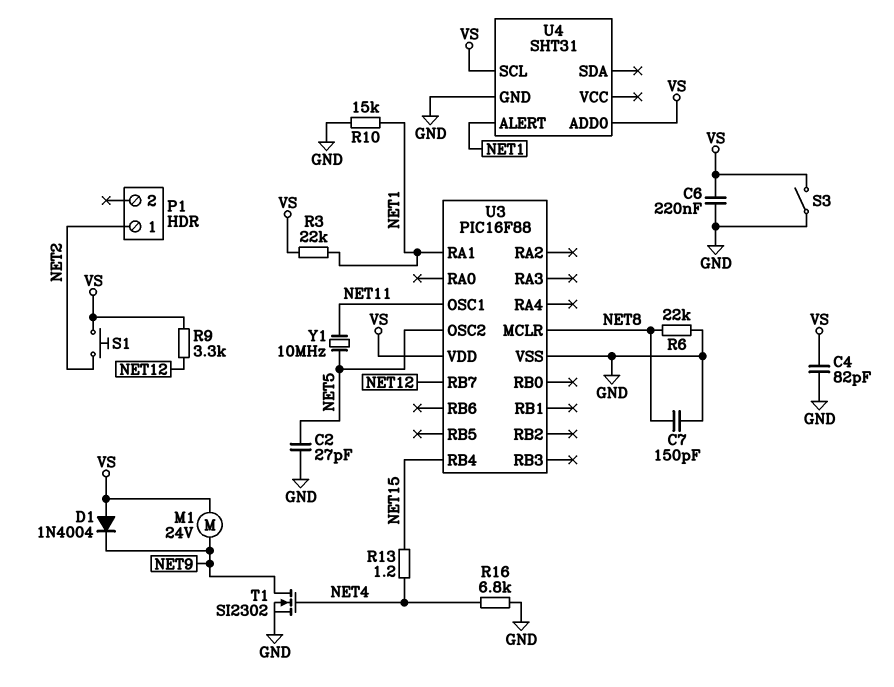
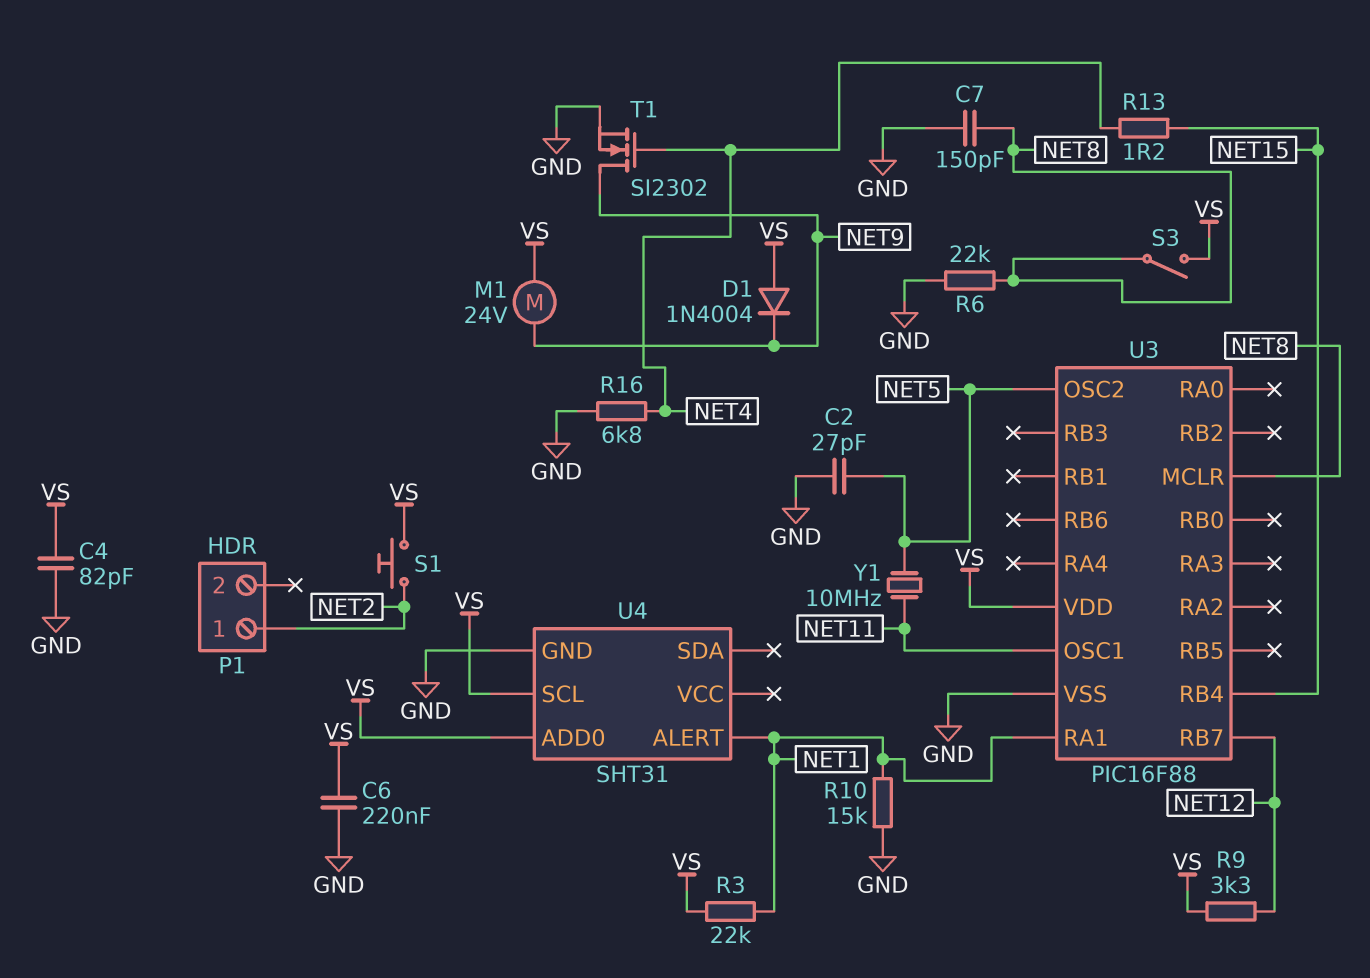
S3: switch (GND, VS) -> switch (NET8, VS)

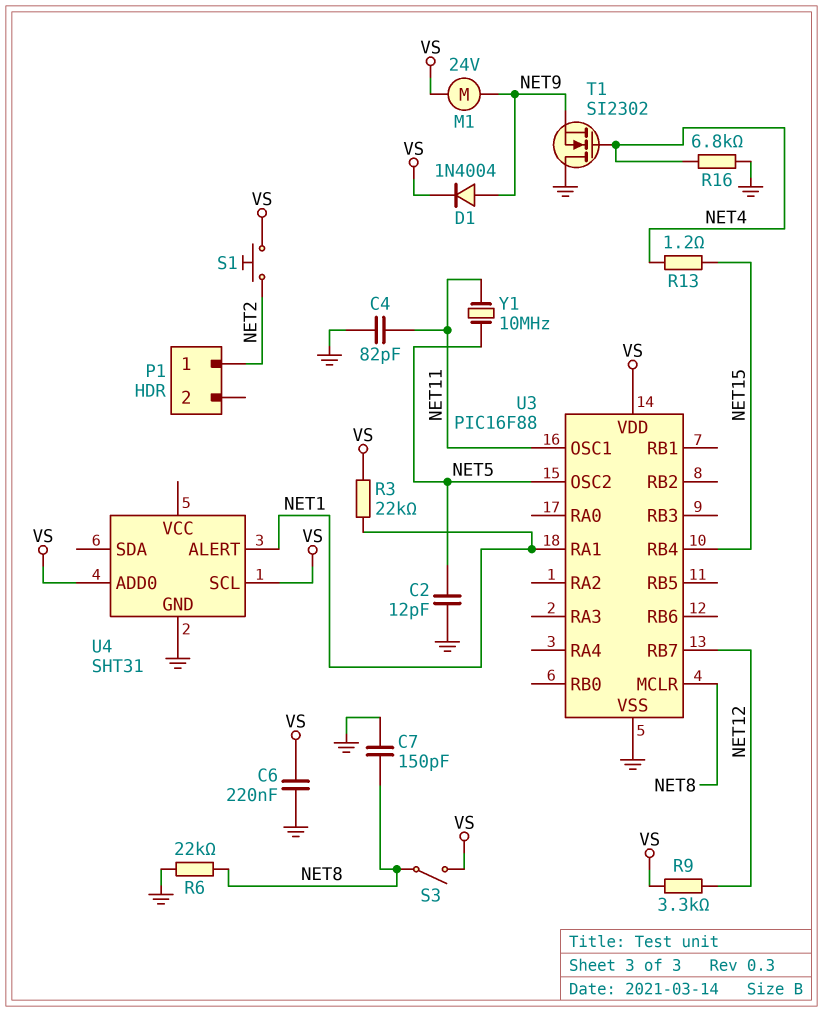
C2: 27pF (GND, NET5) -> 12pF (GND, NET5)
C4: 82pF (GND, VS) -> 82pF (GND, NET11)
D1: diode 1N4004 (A VS, K NET9) -> diode 1N4004 (A NET9, K VS)
R10: 15k (GND, NET1) -> none
T1: NMOS SI2302 (G NET4, D NET9, S GND) -> NMOS SI2302 (G NET4, D GND, S NET9)

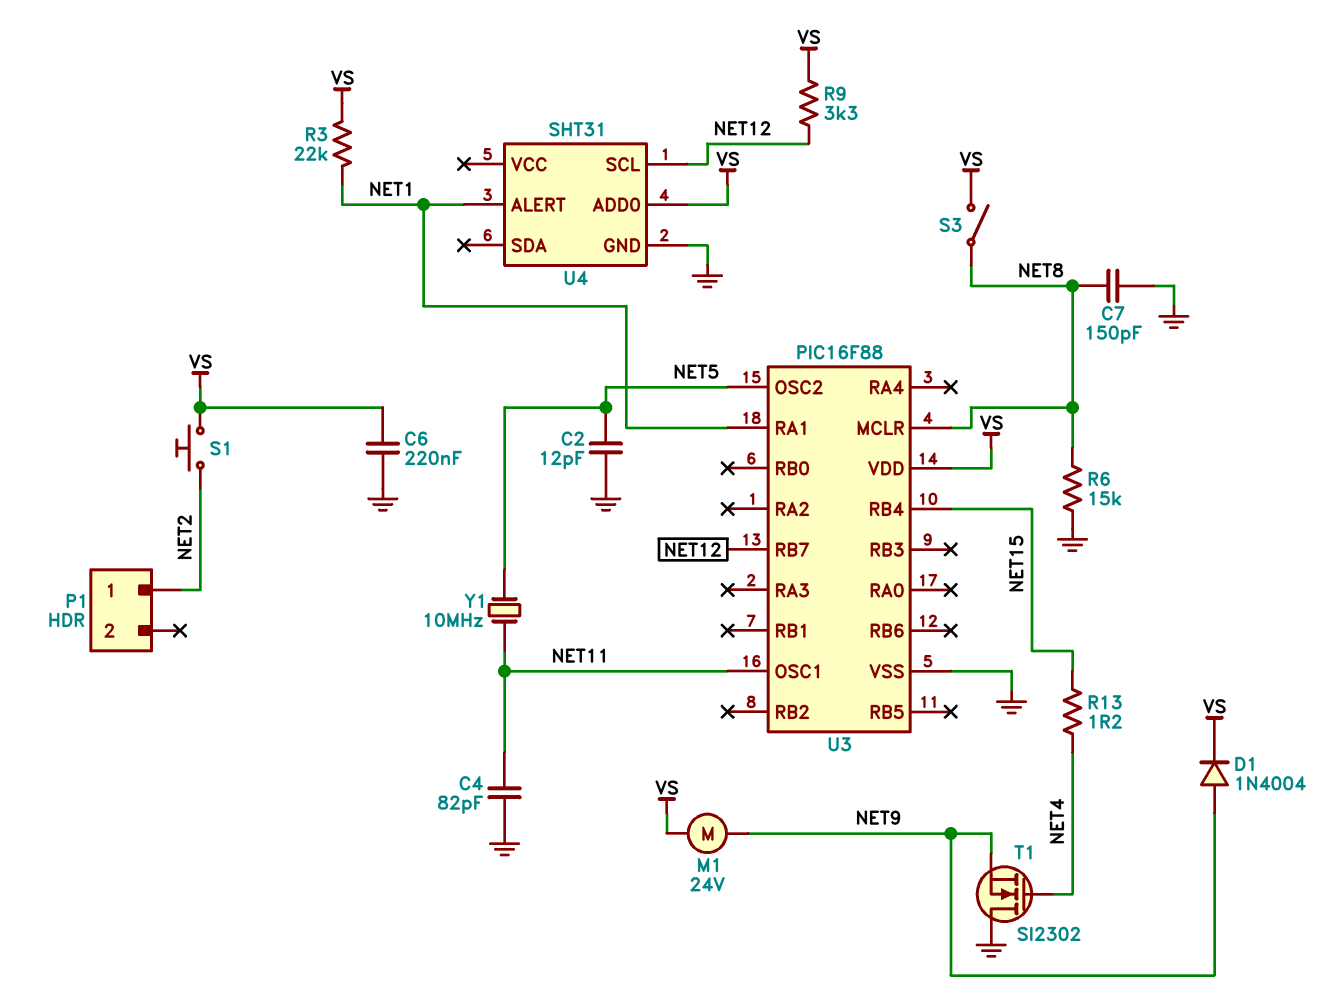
R6: 22k (GND, NET8) -> 15k (GND, NET8)
R16: 6.8k (GND, NET4) -> none
U4 pin SCL: VS -> NET12

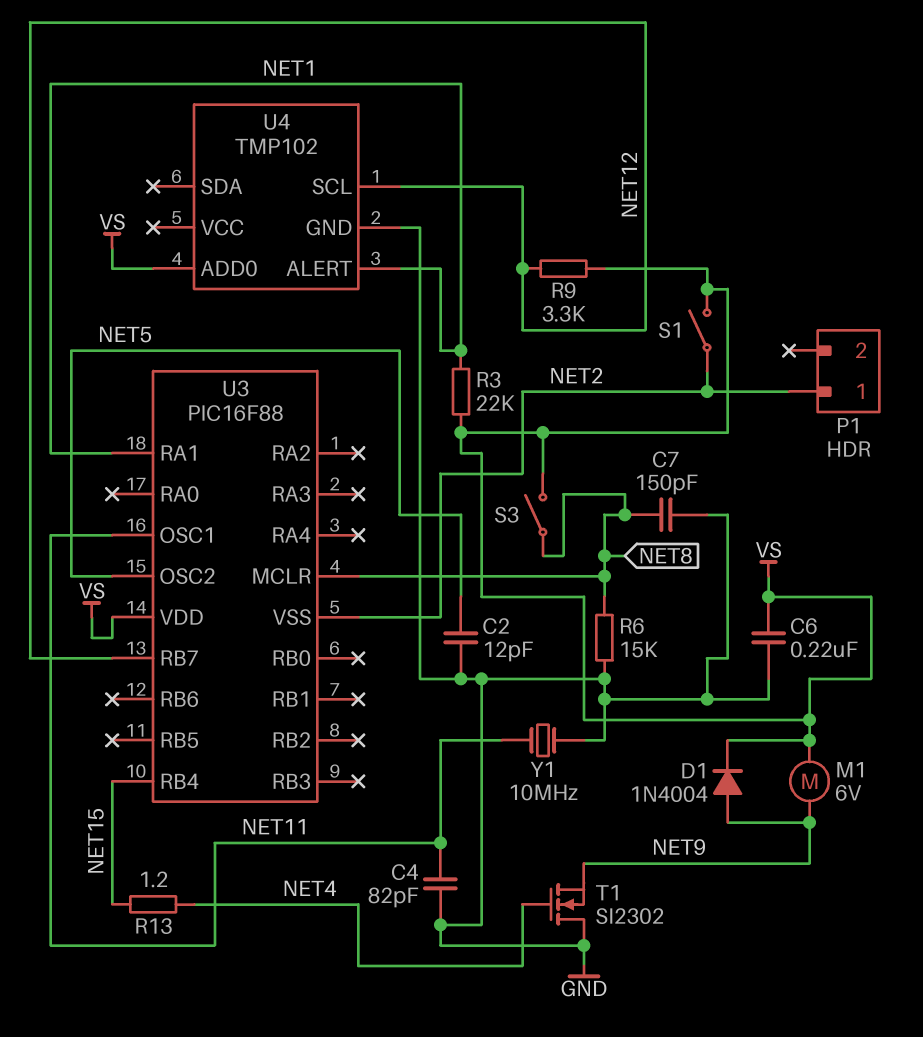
M1: motor 24V (NET9, VS) -> motor 6V (NET9, VS)
S1: button (NET2, VS) -> switch (NET2, VS)
U3 pin VSS: GND -> NET2
U4: SHT31 -> TMP102
Y1: 10MHz (NET5, NET11) -> 10MHz (GND, NET11)

